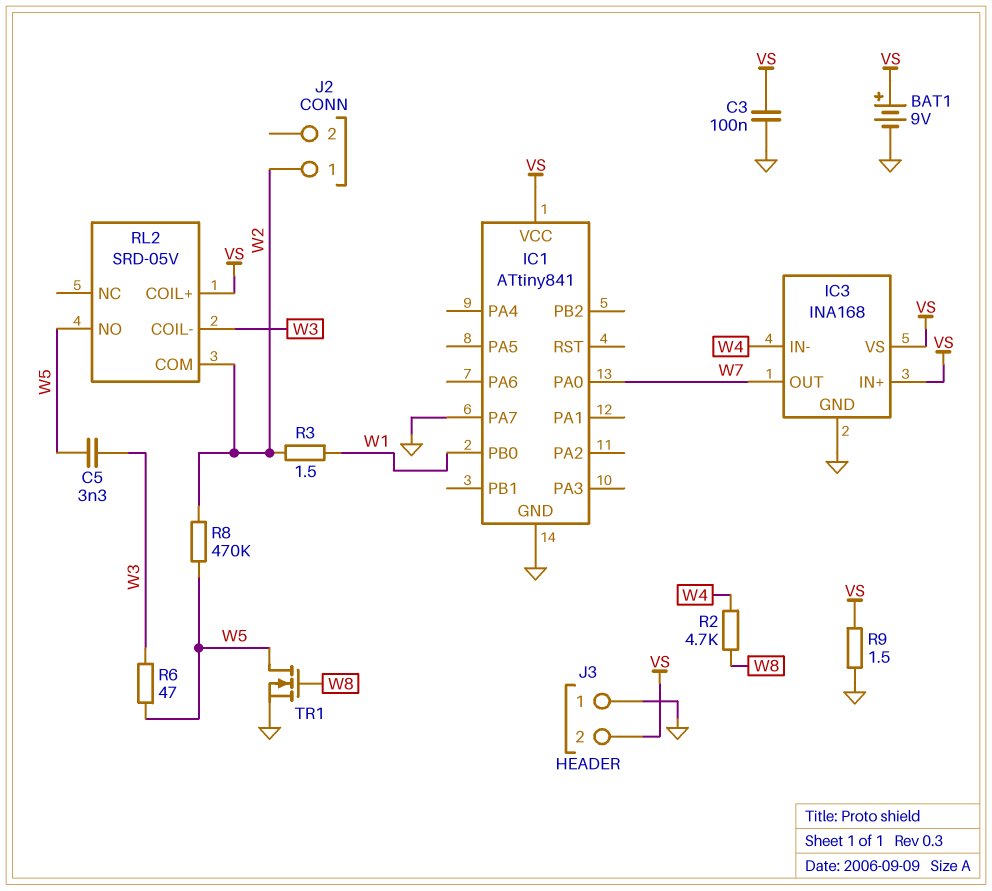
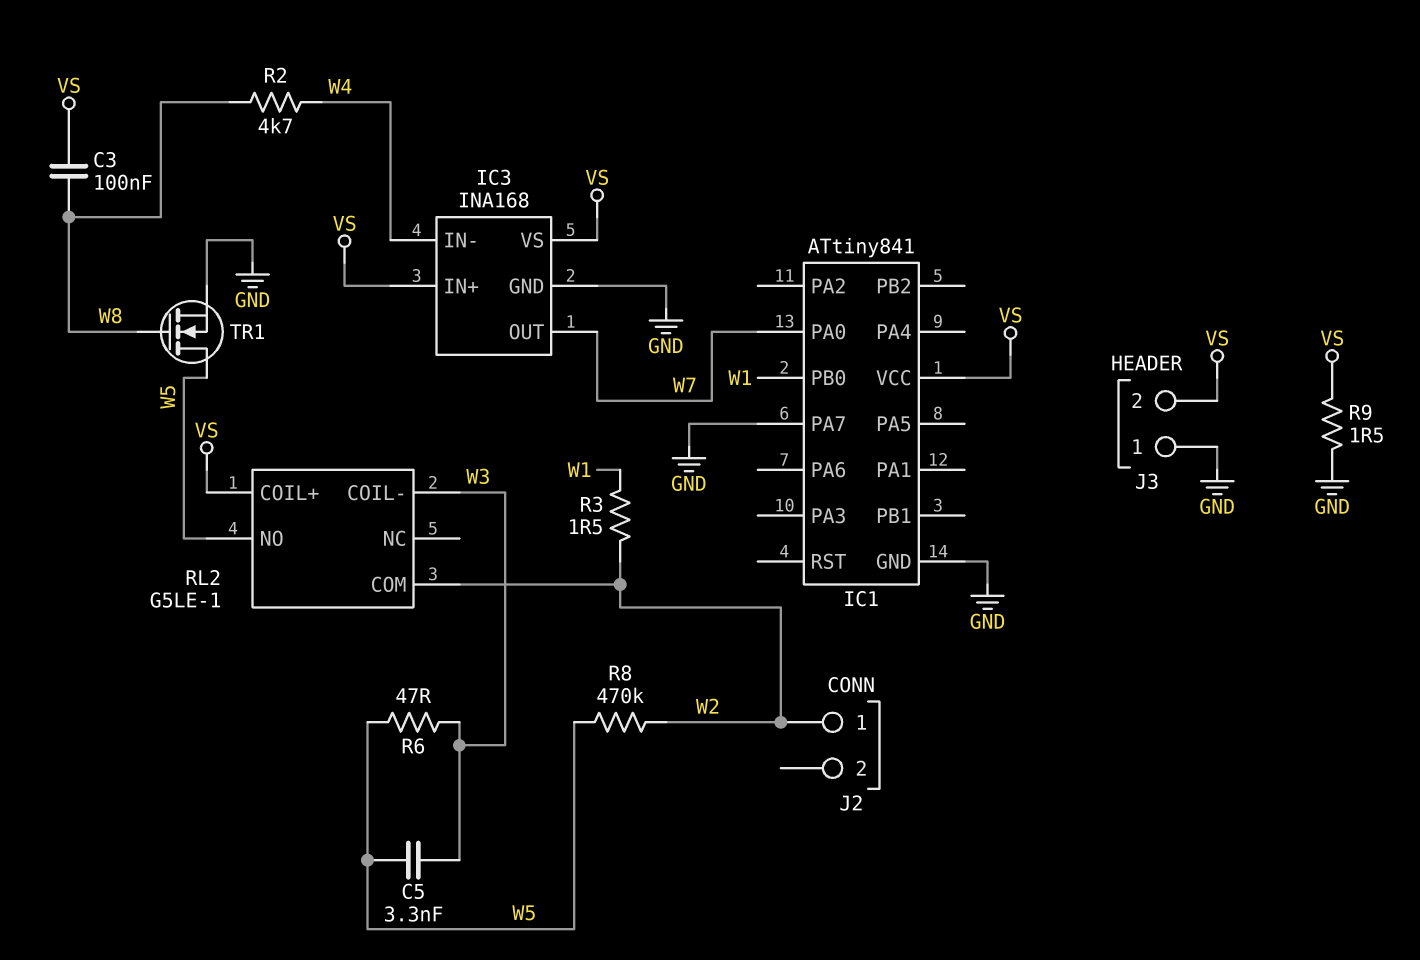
BAT1: 9V (plus VS, minus GND) -> none
C3: 100nF (GND, VS) -> 100nF (VS, W8)
RL2: SRD-05V -> G5LE-1

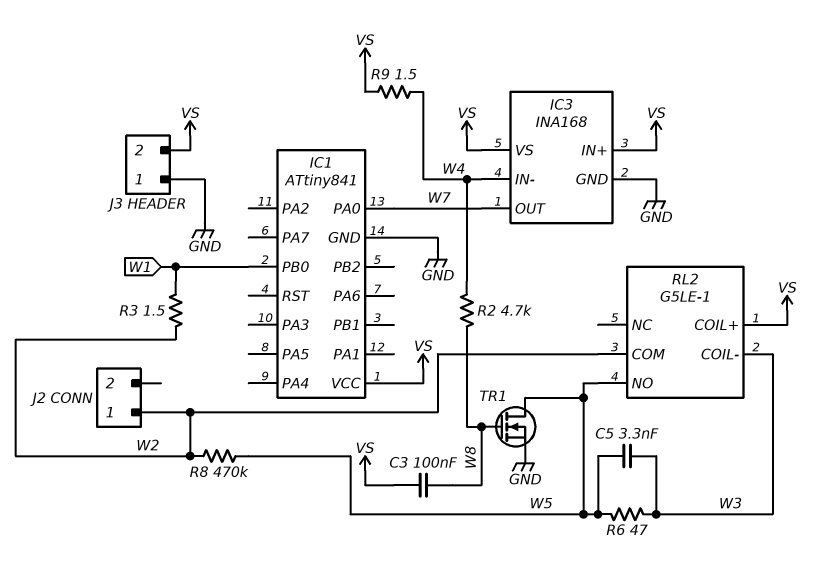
IC1 pin PA7: GND -> none
R9: 1.5 (GND, VS) -> 1.5 (VS, W4)

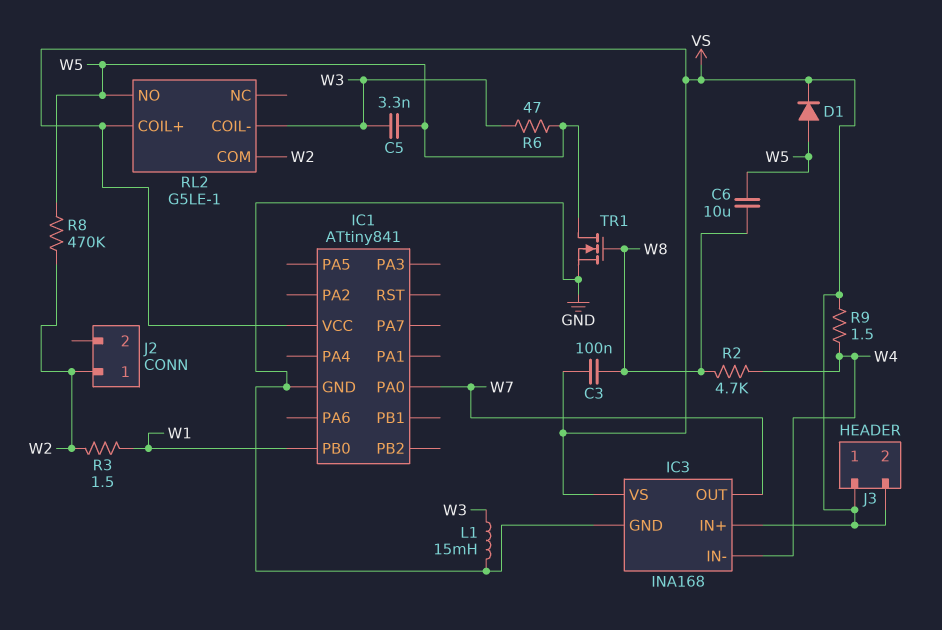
C6: none -> 10uF (W5, W8)
D1: none -> diode (A W5, K VS)
J3 pin 1: GND -> VS
L1: none -> 15mH (GND, W3)

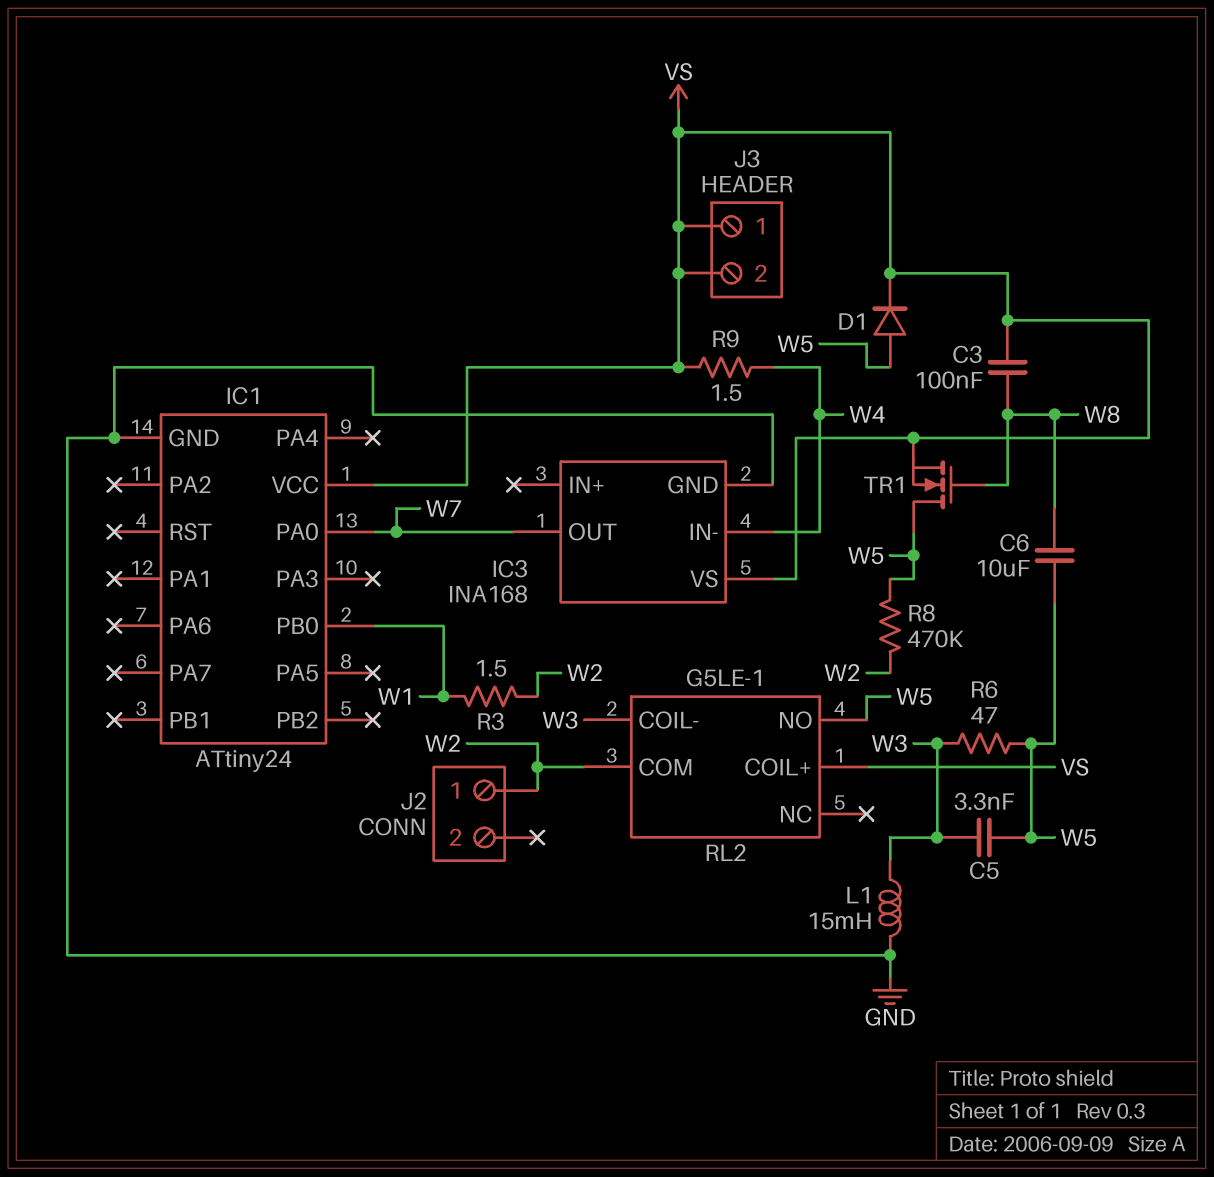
IC1: ATtiny841 -> ATtiny24
IC3 pin IN+: VS -> none
R2: 4.7k (W4, W8) -> none
TR1: NMOS (G W8, D W5, S GND) -> NMOS (G W8, D W5, S VS)

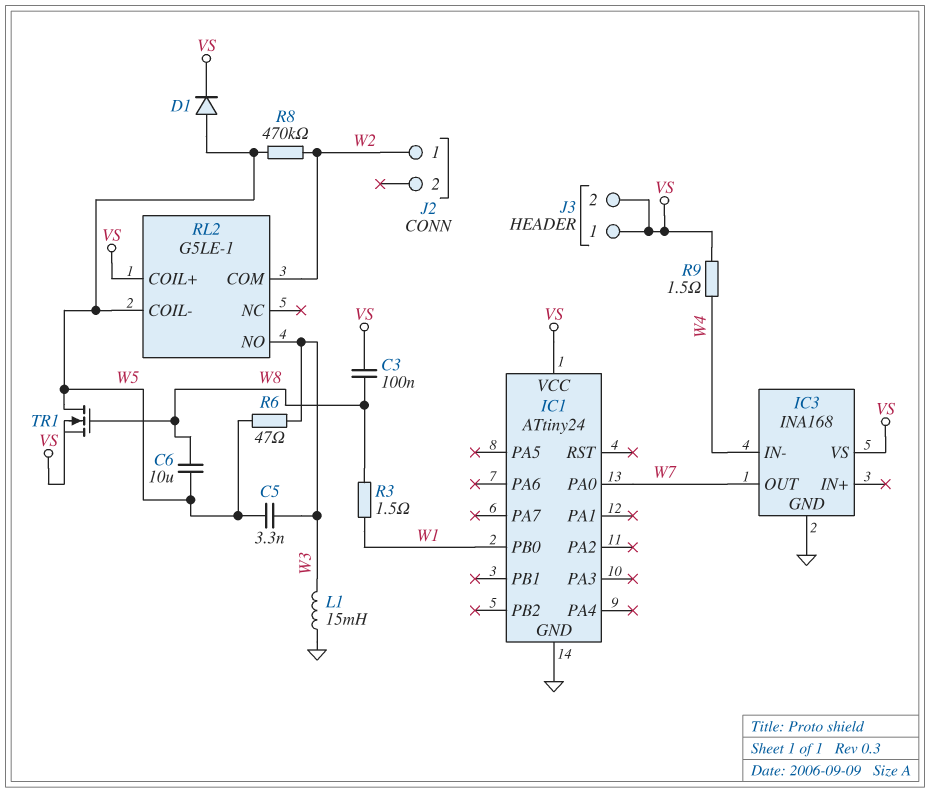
R3: 1.5 (W1, W2) -> 1.5 (W1, W8)
RL2 pin COIL-: W3 -> W5
RL2 pin NO: W5 -> W3

